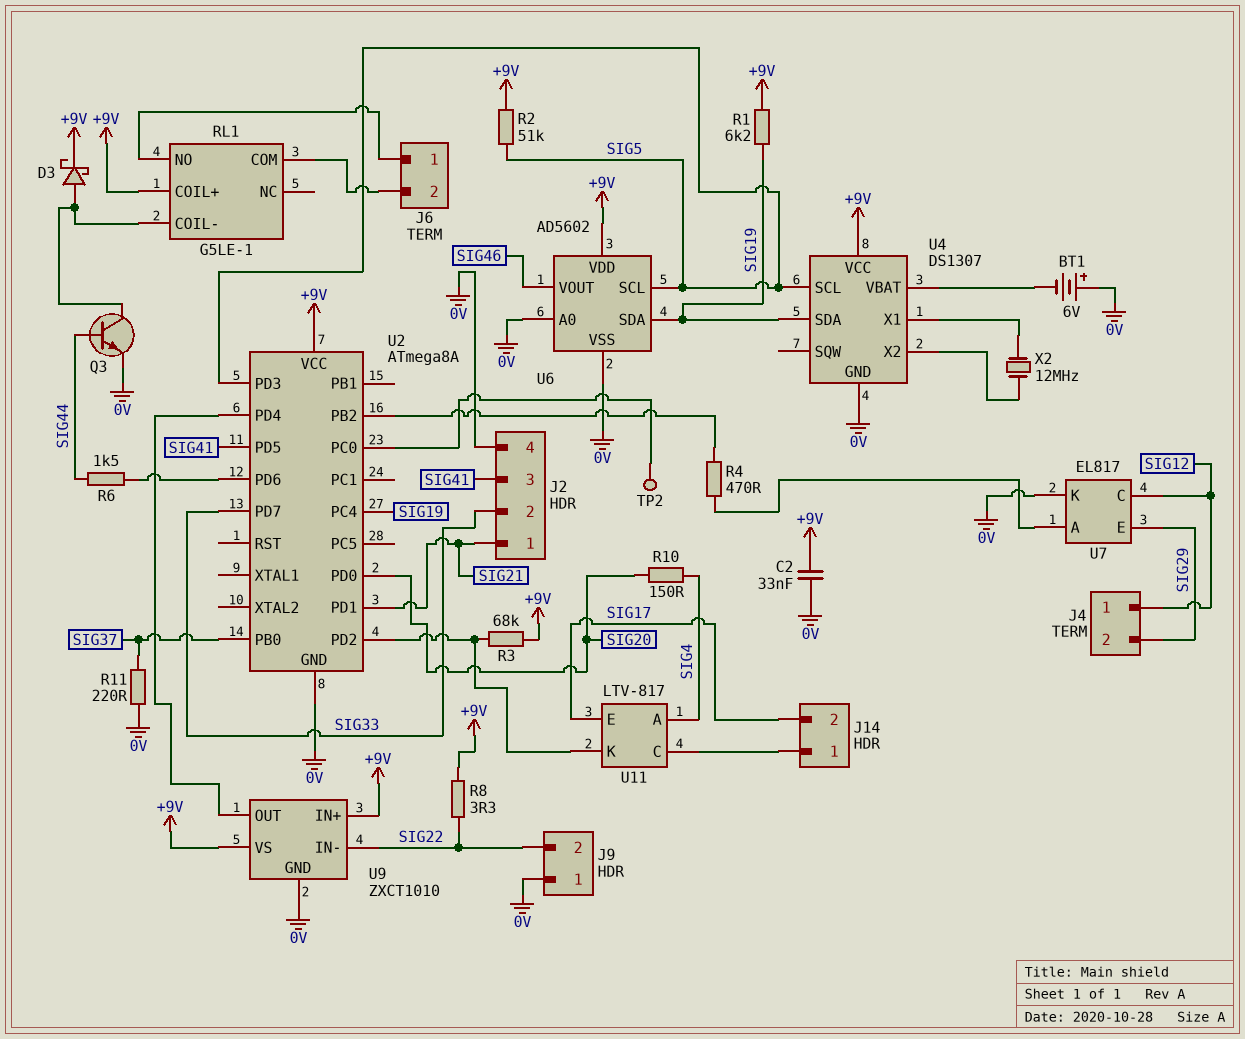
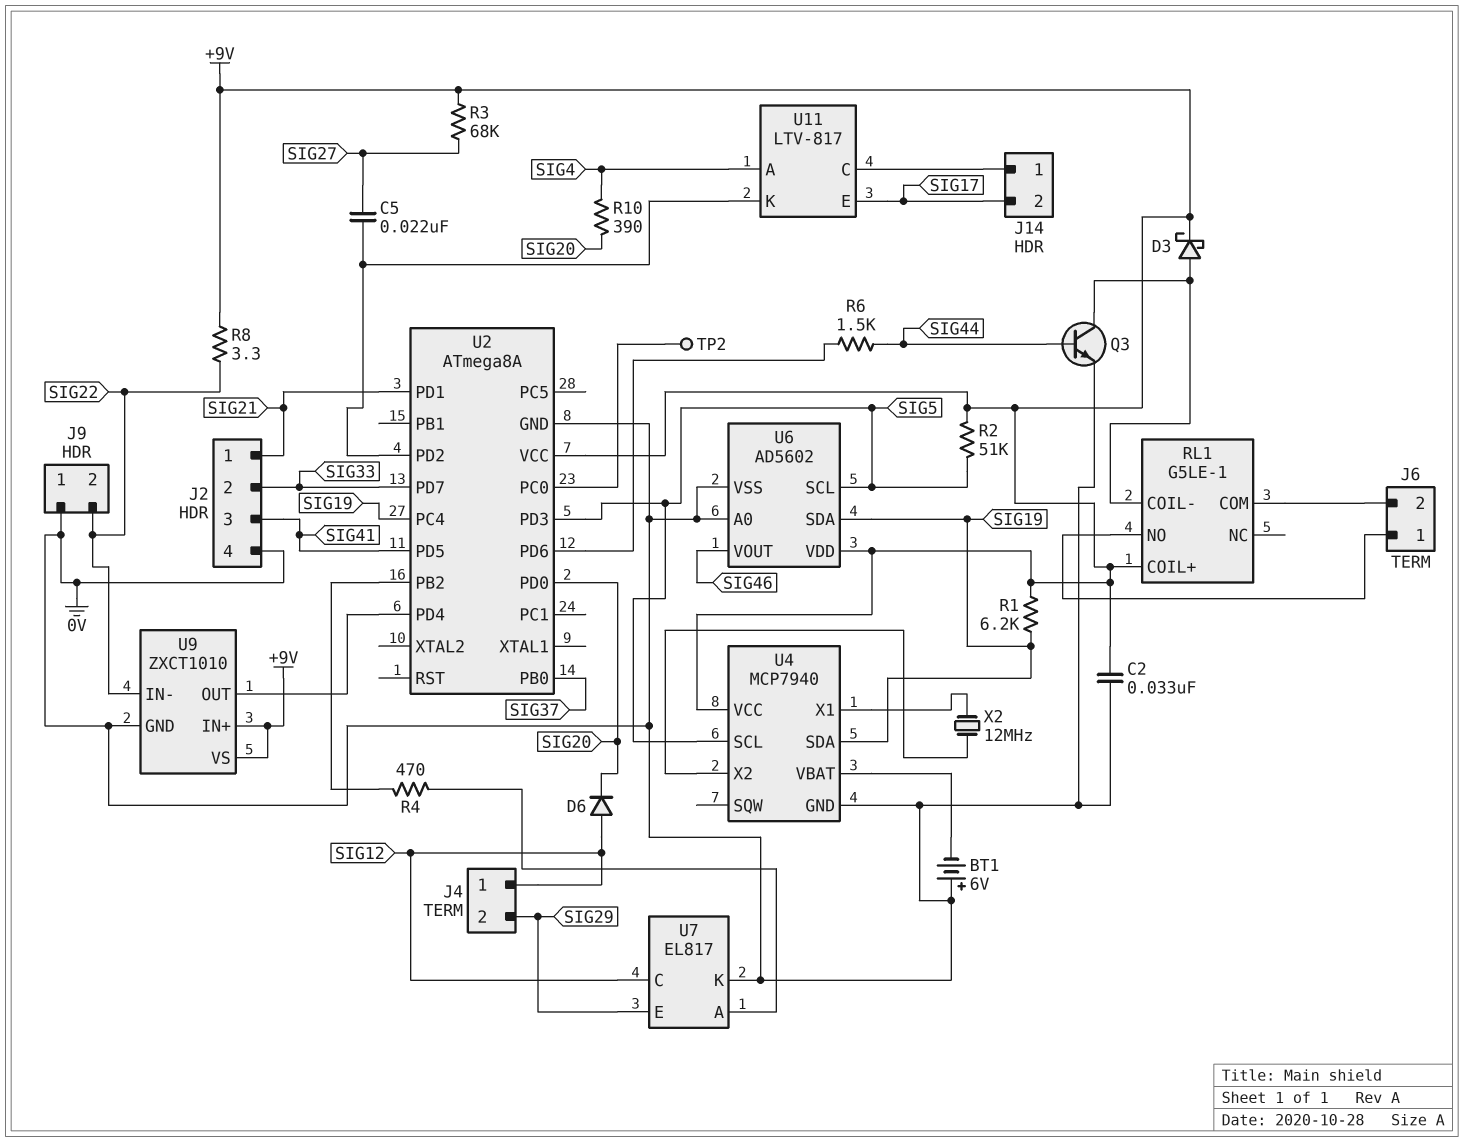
C5: none -> 22nF (SIG27, U2/PD2)
D6: none -> diode (A SIG12, K SIG20)
R3: 68k (+9V, U2/PD2) -> 68k (+9V, SIG27)
R10: 150 (SIG4, SIG20) -> 390 (SIG4, SIG20)
R11: 220 (0V, SIG37) -> none
U4: DS1307 -> MCP7940

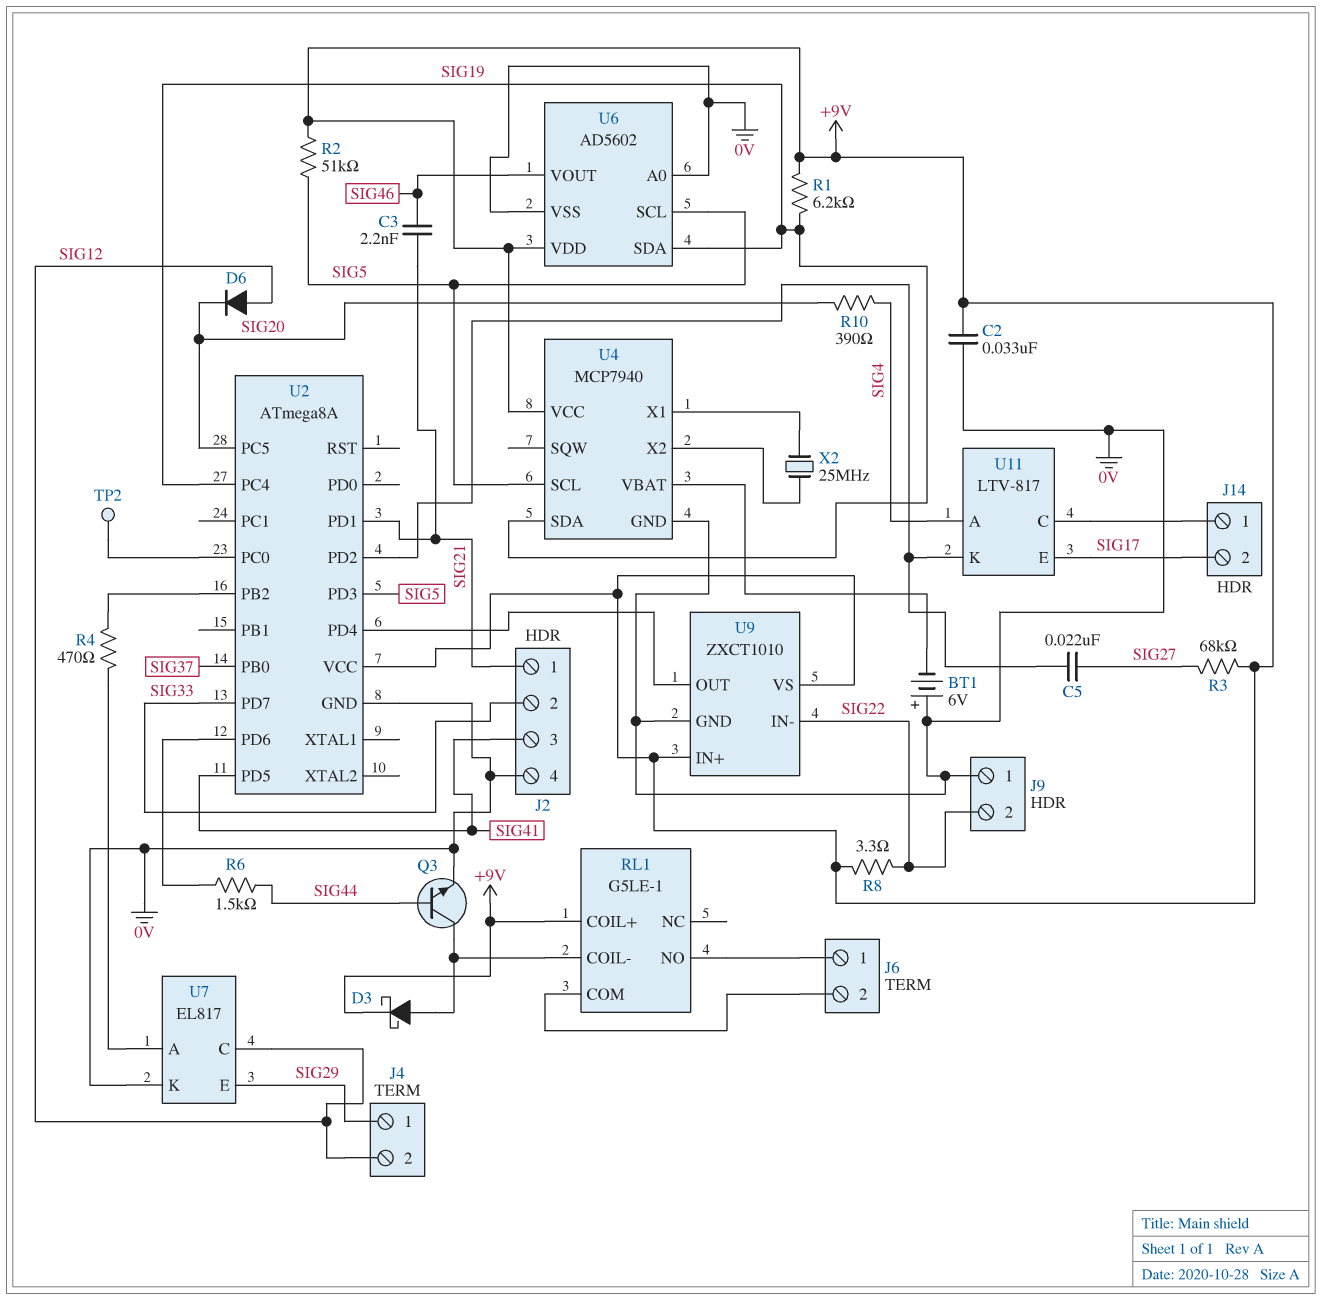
C3: none -> 2.2nF (SIG21, SIG46)
J4 pin 1: SIG12 -> SIG29
J4 pin 2: SIG29 -> SIG12
U2 pin PC5: none -> SIG20
U2 pin PD0: SIG20 -> none
X2: 12MHz (U4/X1, U4/X2) -> 25MHz (U4/X1, U4/X2)

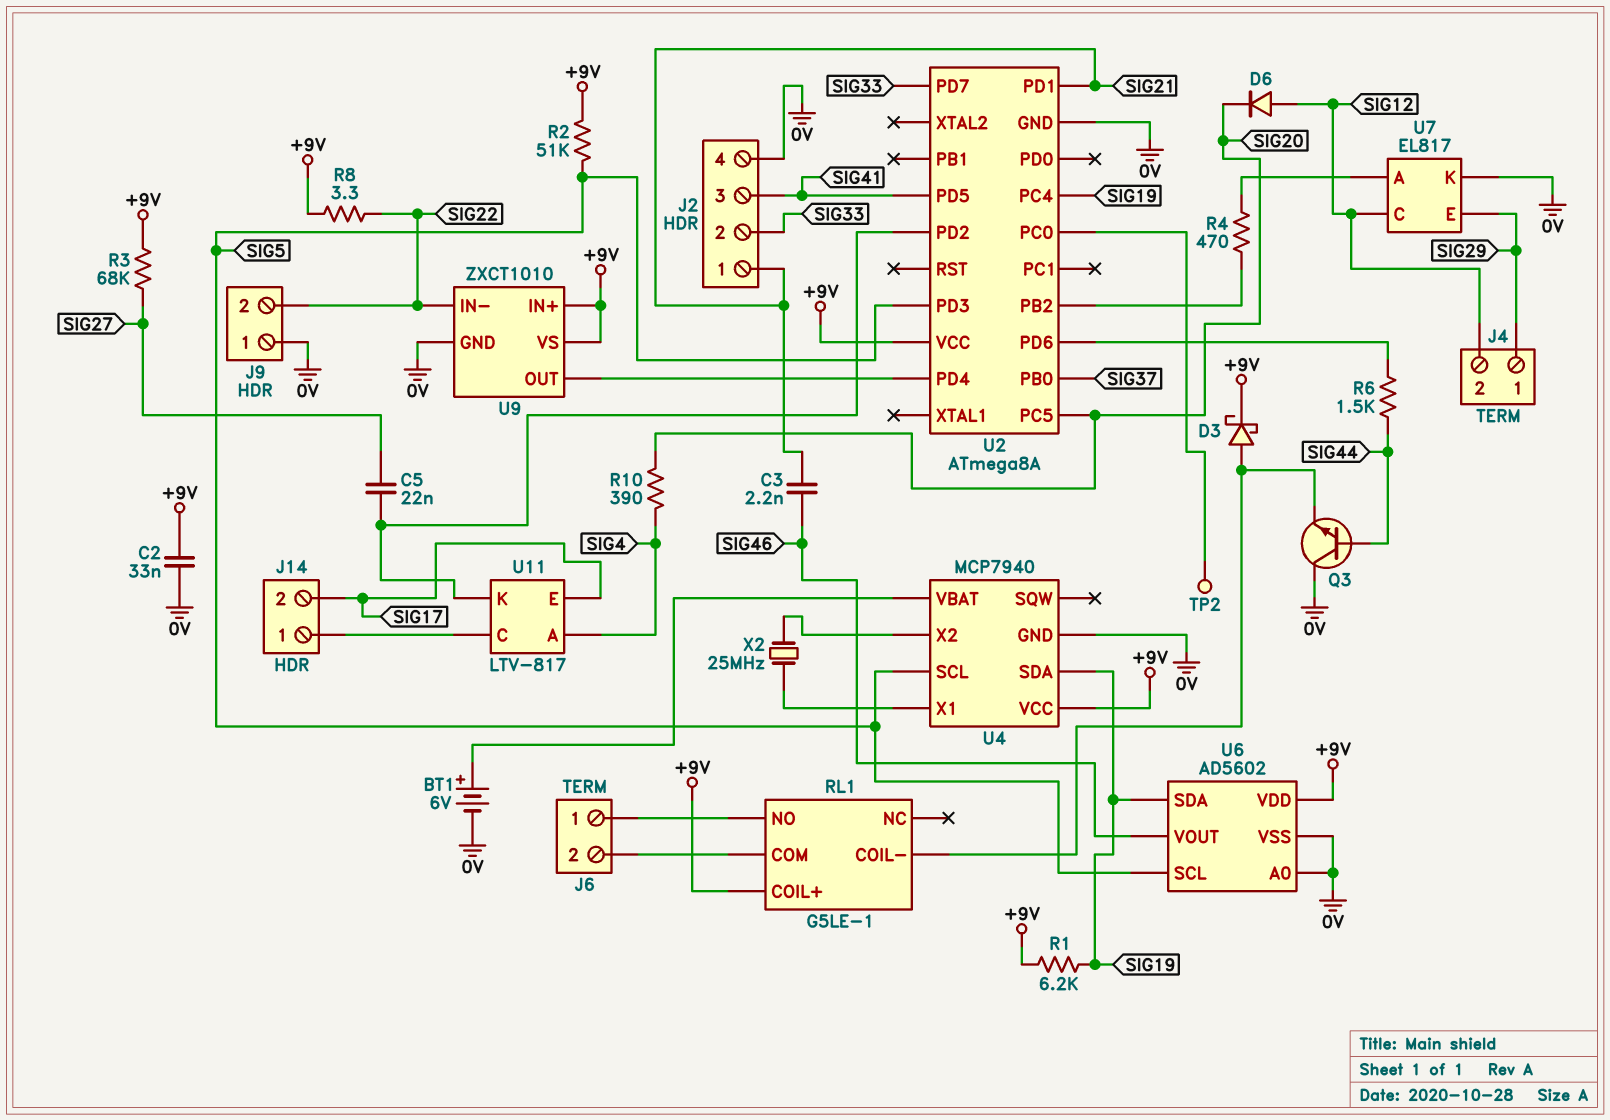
BT1: 6V (plus 0V, minus U4/VBAT) -> 6V (plus U4/VBAT, minus 0V)
Q3: NPN (B SIG44, C RL1/COIL-, E 0V) -> NPN (B SIG44, C 0V, E RL1/COIL-)

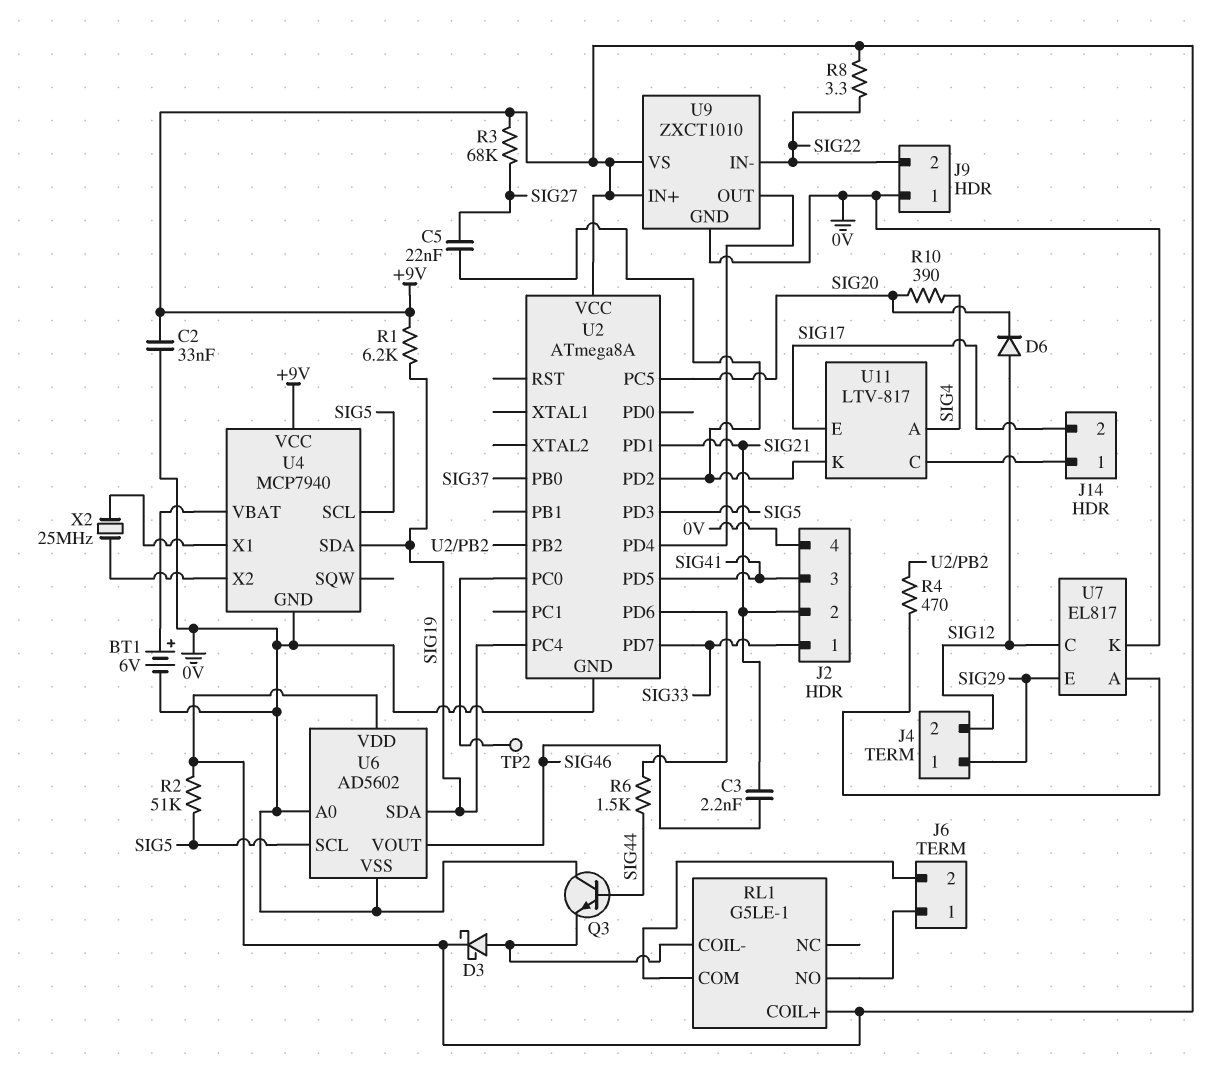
J2 pin 1: SIG21 -> SIG33
J2 pin 2: SIG33 -> SIG21

